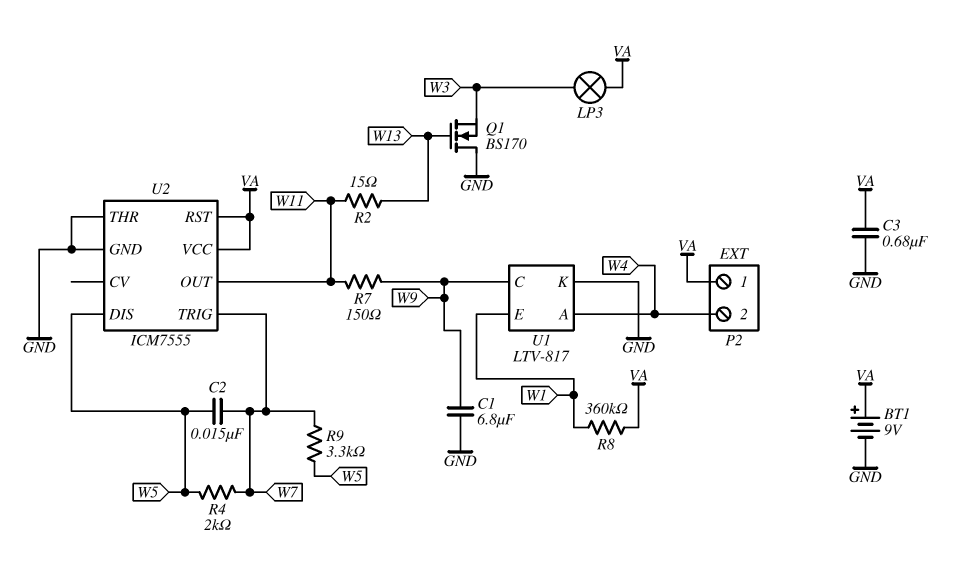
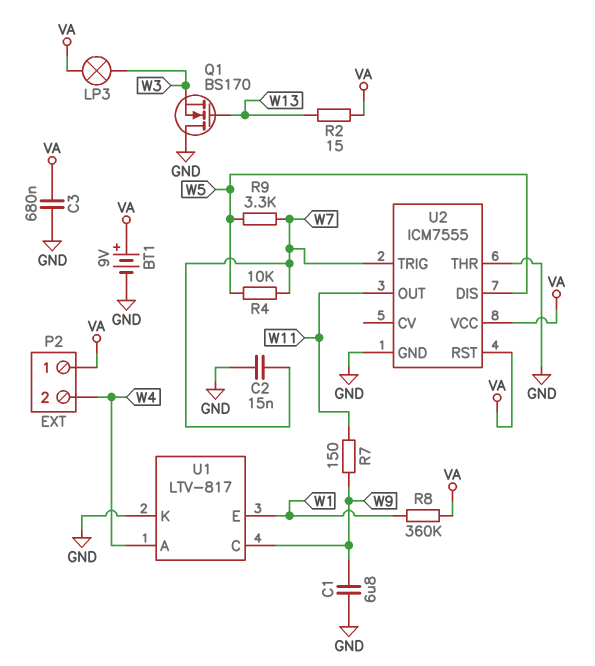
C2: 15nF (W5, W7) -> 15nF (GND, W7)
R2: 15 (W11, W13) -> 15 (VA, W13)
R4: 2k (W5, W7) -> 10k (W5, W7)

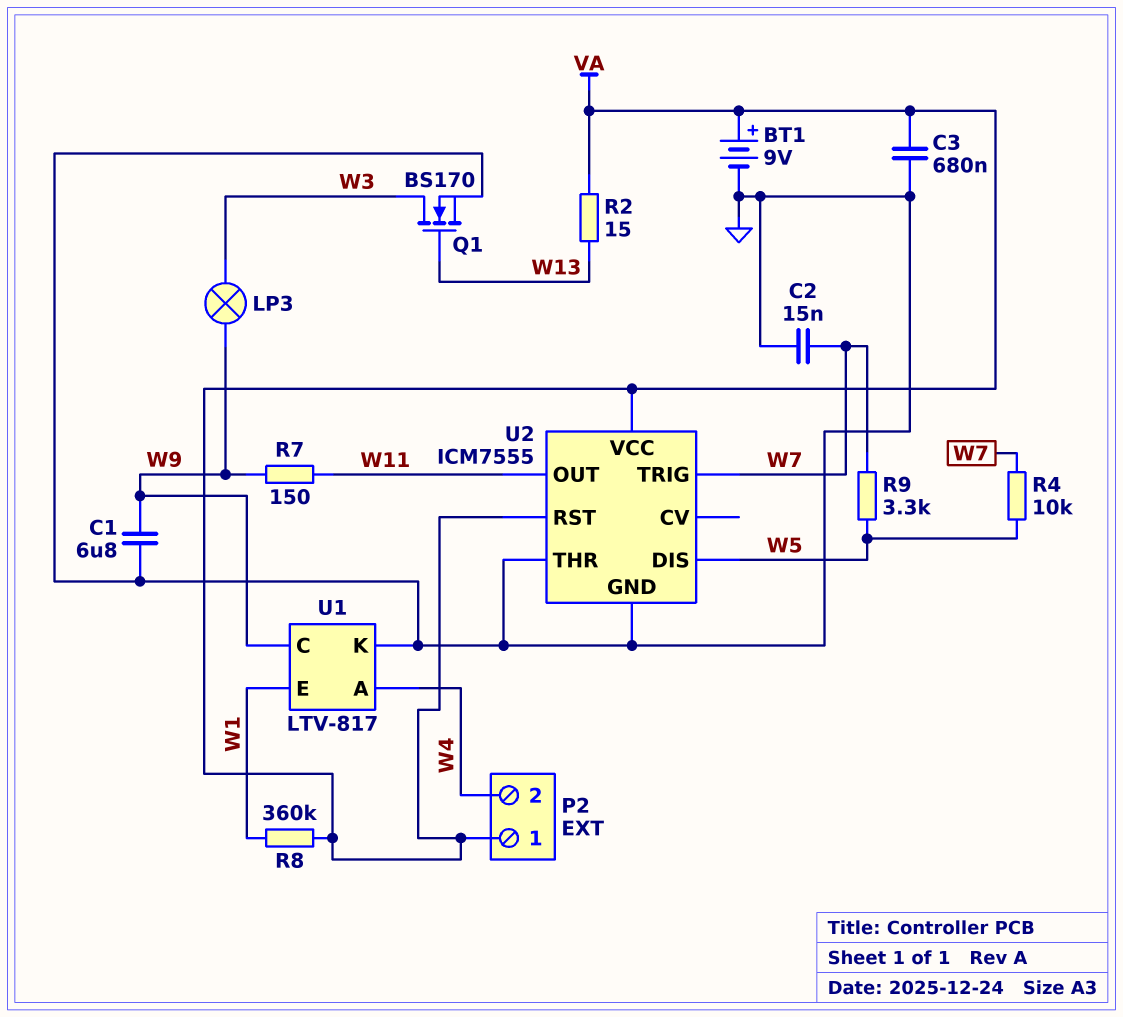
LP3: lamp (VA, W3) -> lamp (W3, W9)
Q1: NMOS BS170 (G W13, D GND, S W3) -> NMOS BS170 (G W13, D W3, S GND)

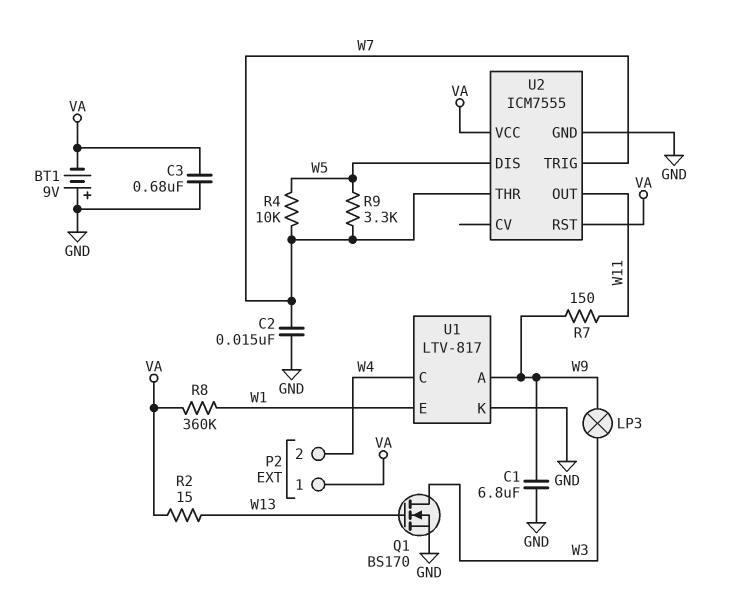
BT1: 9V (plus VA, minus GND) -> 9V (plus GND, minus VA)
U1 pin A: W4 -> W9
U1 pin C: W9 -> W4
U2 pin THR: GND -> W7

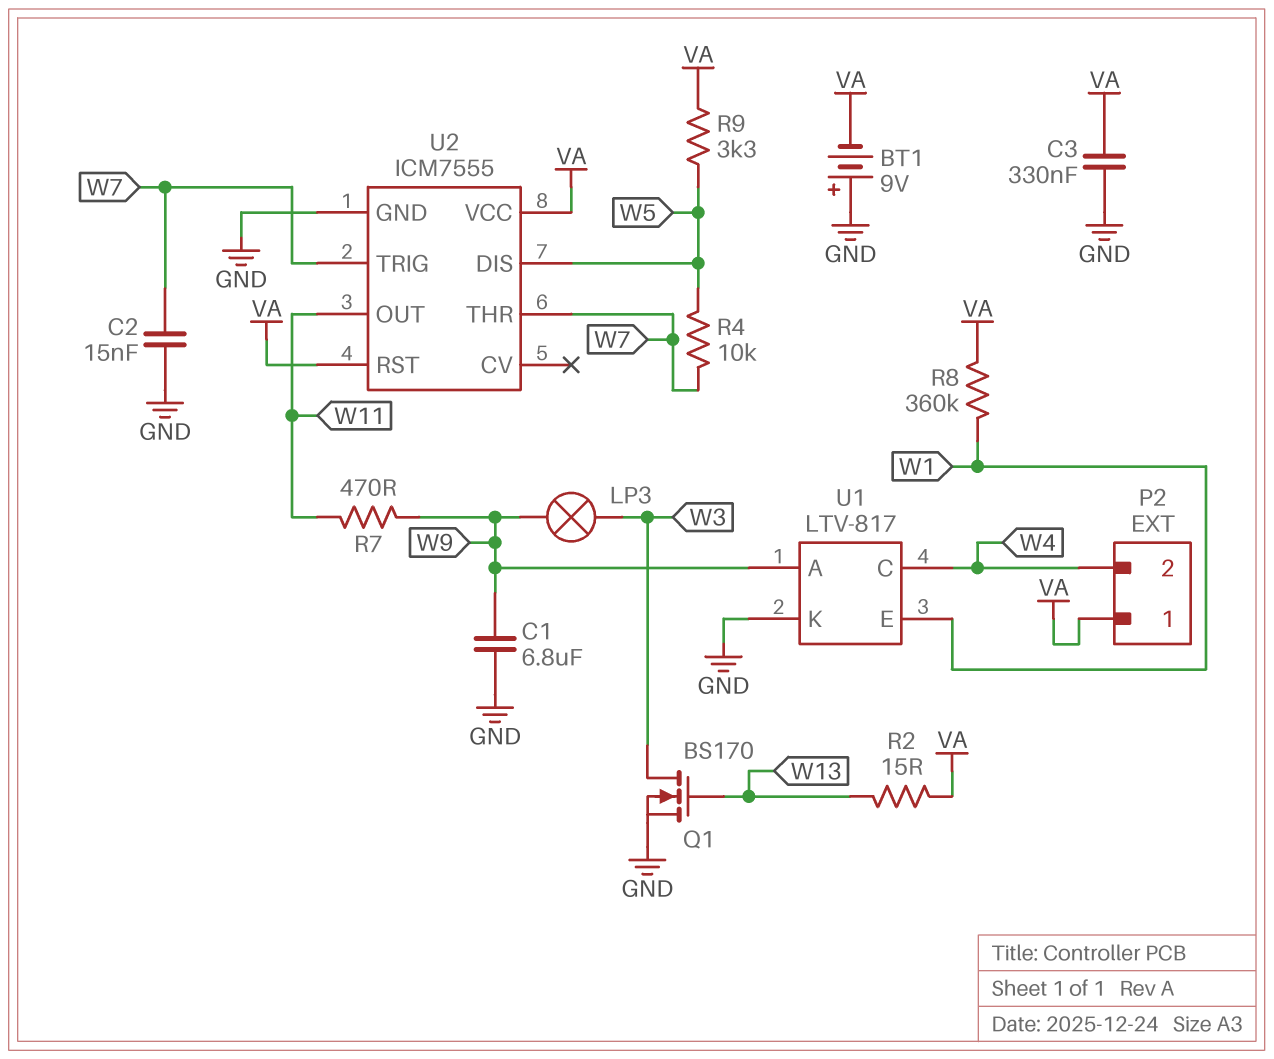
C3: 680nF (GND, VA) -> 330nF (GND, VA)
R7: 150 (W9, W11) -> 470 (W9, W11)
R9: 3.3k (W5, W7) -> 3.3k (VA, W5)

